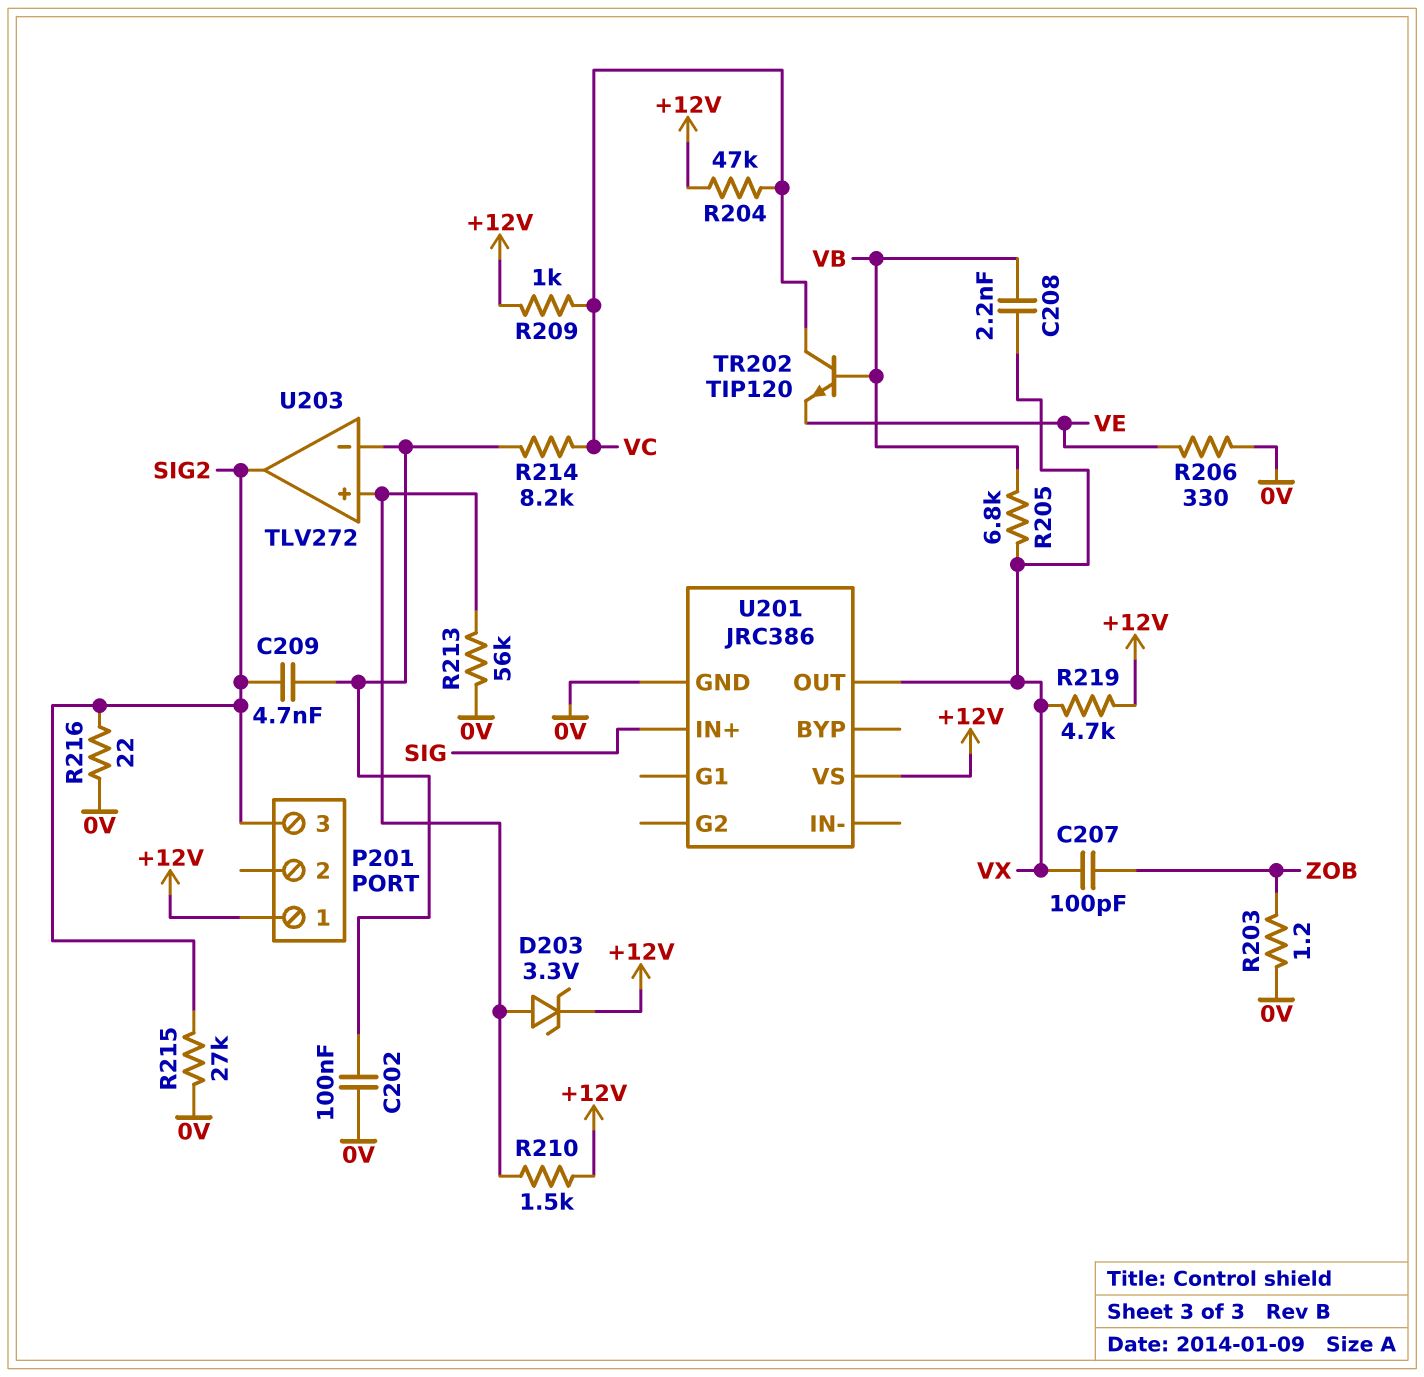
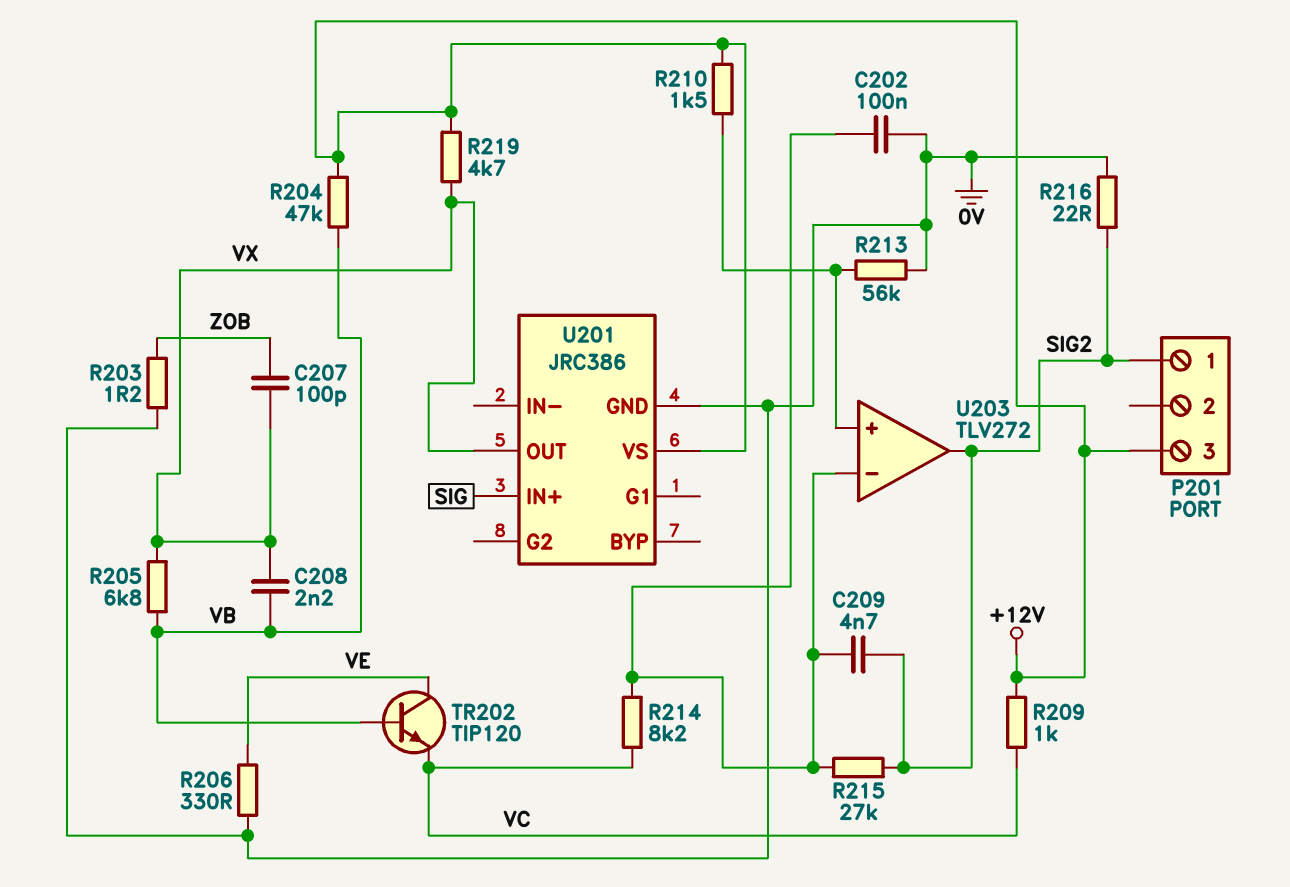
D203: zener 3.3V (A U203/in+, K +12V) -> none
P201 pin 1: +12V -> SIG2
P201 pin 3: SIG2 -> +12V
R204: 47k (+12V, VC) -> 47k (+12V, VB)
R215: 27k (0V, SIG2) -> 27k (SIG2, U203/in-)
TR202: NPN TIP120 (B VB, C VC, E VE) -> NPN TIP120 (B VB, C VE, E VC)

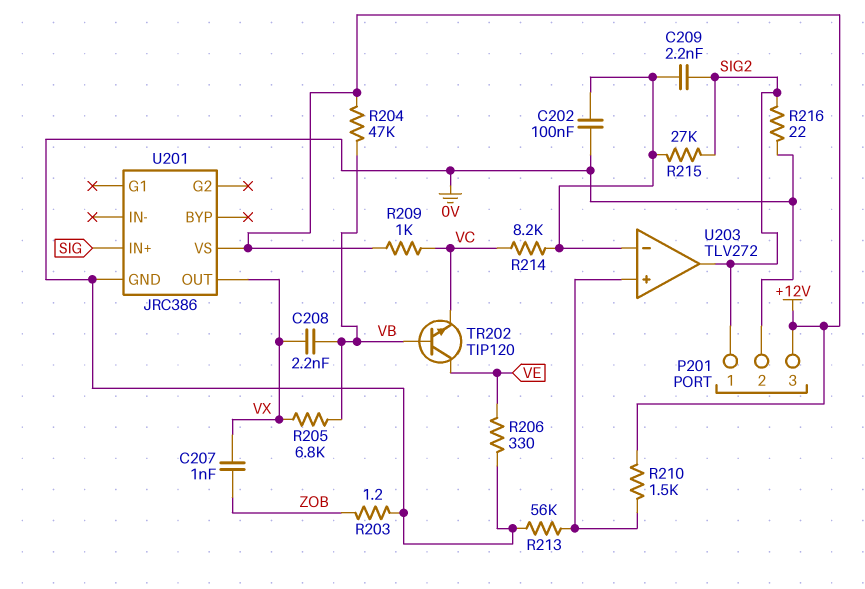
C207: 100pF (VX, ZOB) -> 1nF (VX, ZOB)
C209: 4.7nF (SIG2, U203/in-) -> 2.2nF (SIG2, U203/in-)
P201 pin 2: none -> 0V
R219: 4.7k (+12V, VX) -> none

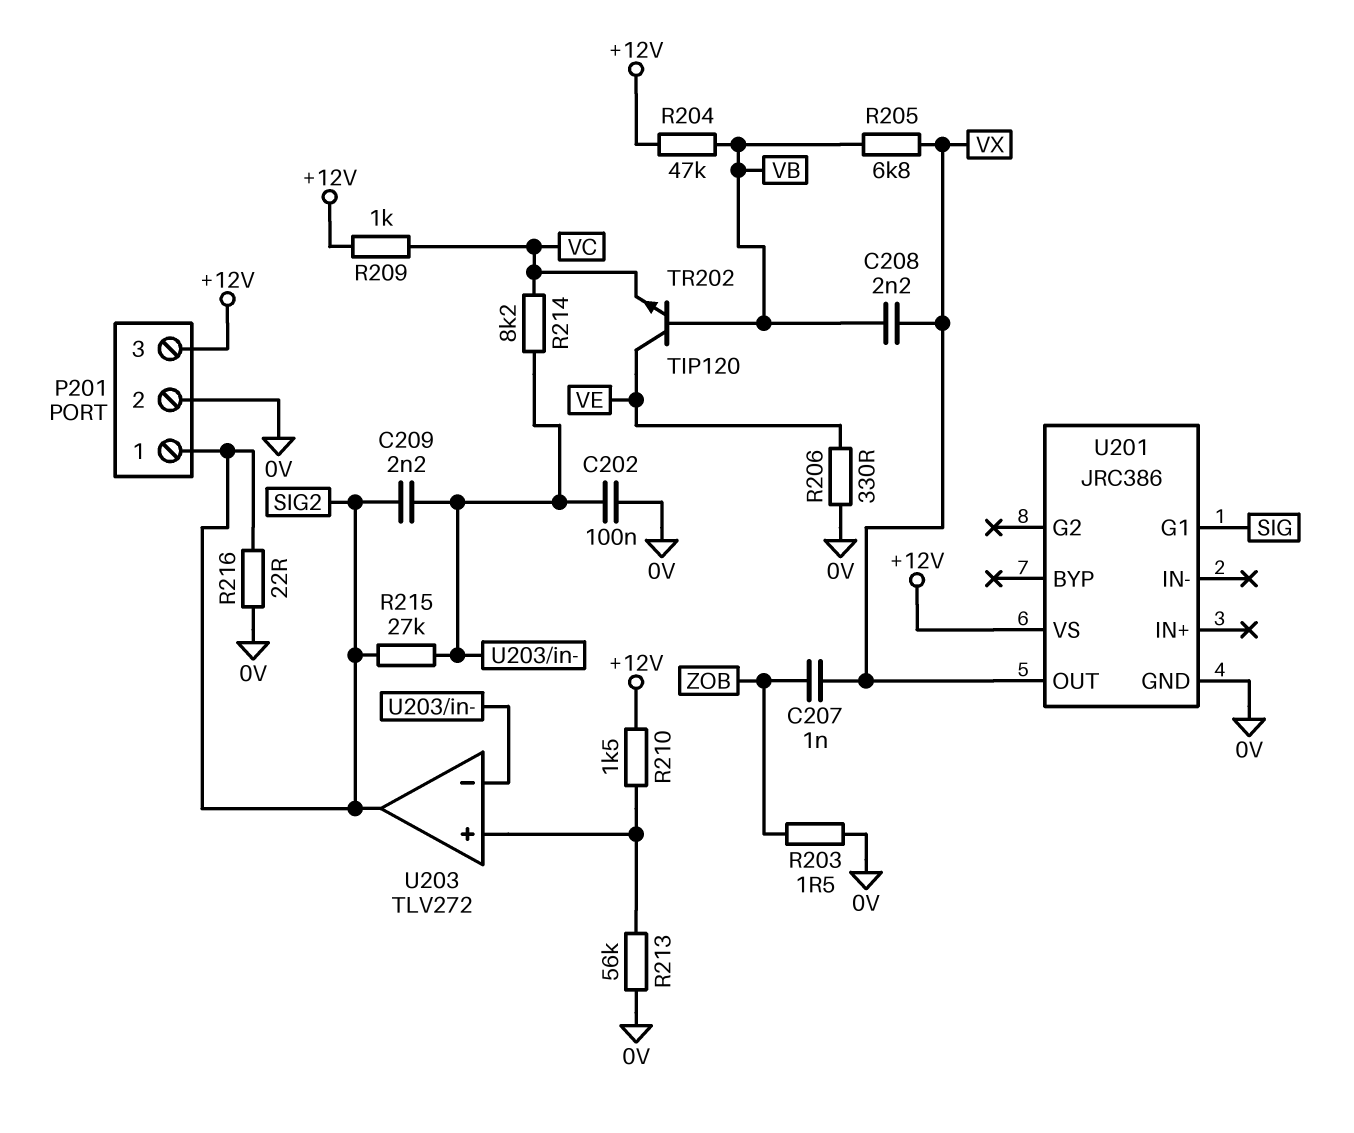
R203: 1.2 (0V, ZOB) -> 1.5 (0V, ZOB)
U201 pin G1: none -> SIG
U201 pin IN+: SIG -> none

